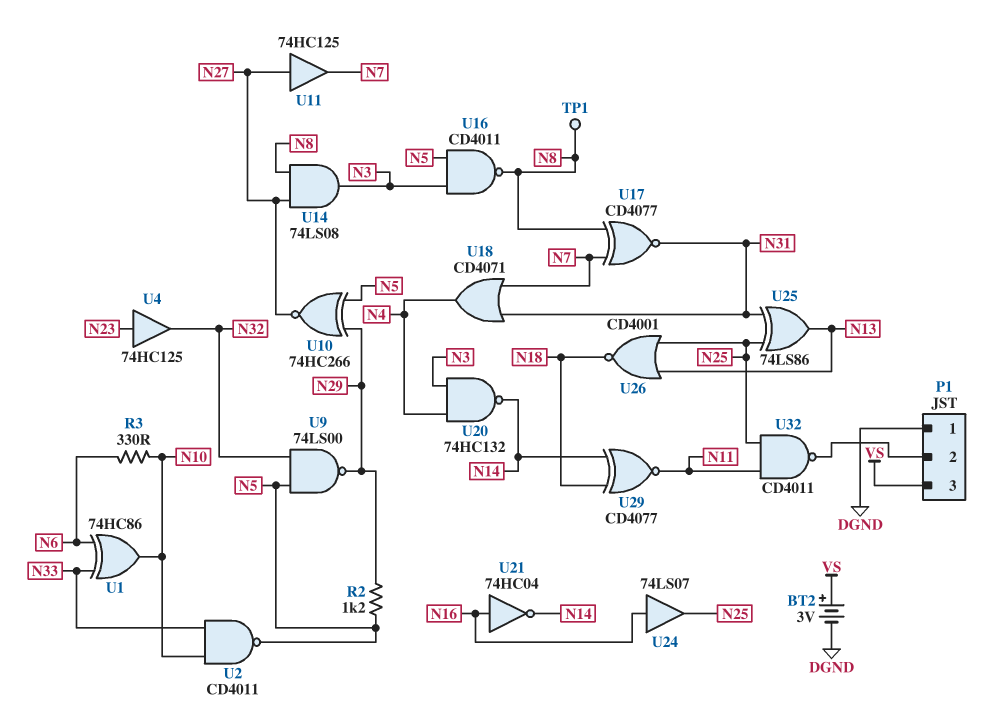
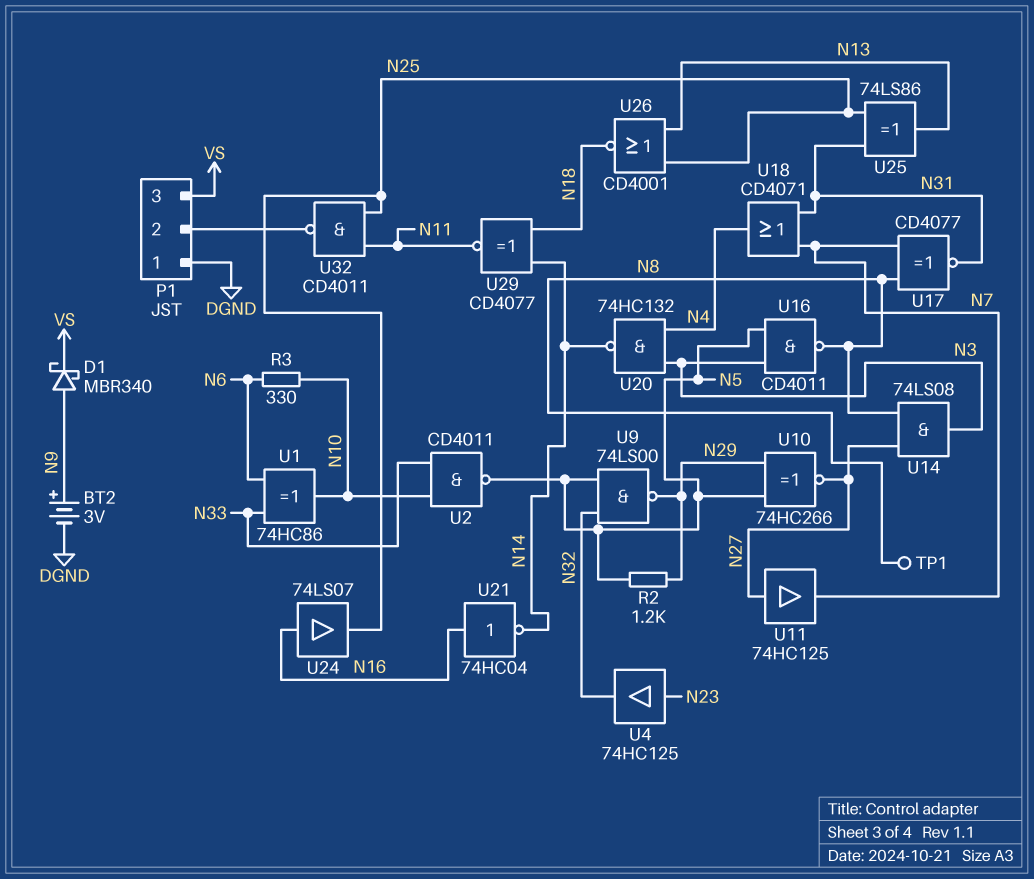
BT2: 3V (plus VS, minus DGND) -> 3V (plus N9, minus DGND)
D1: none -> schottky MBR340 (A N9, K VS)

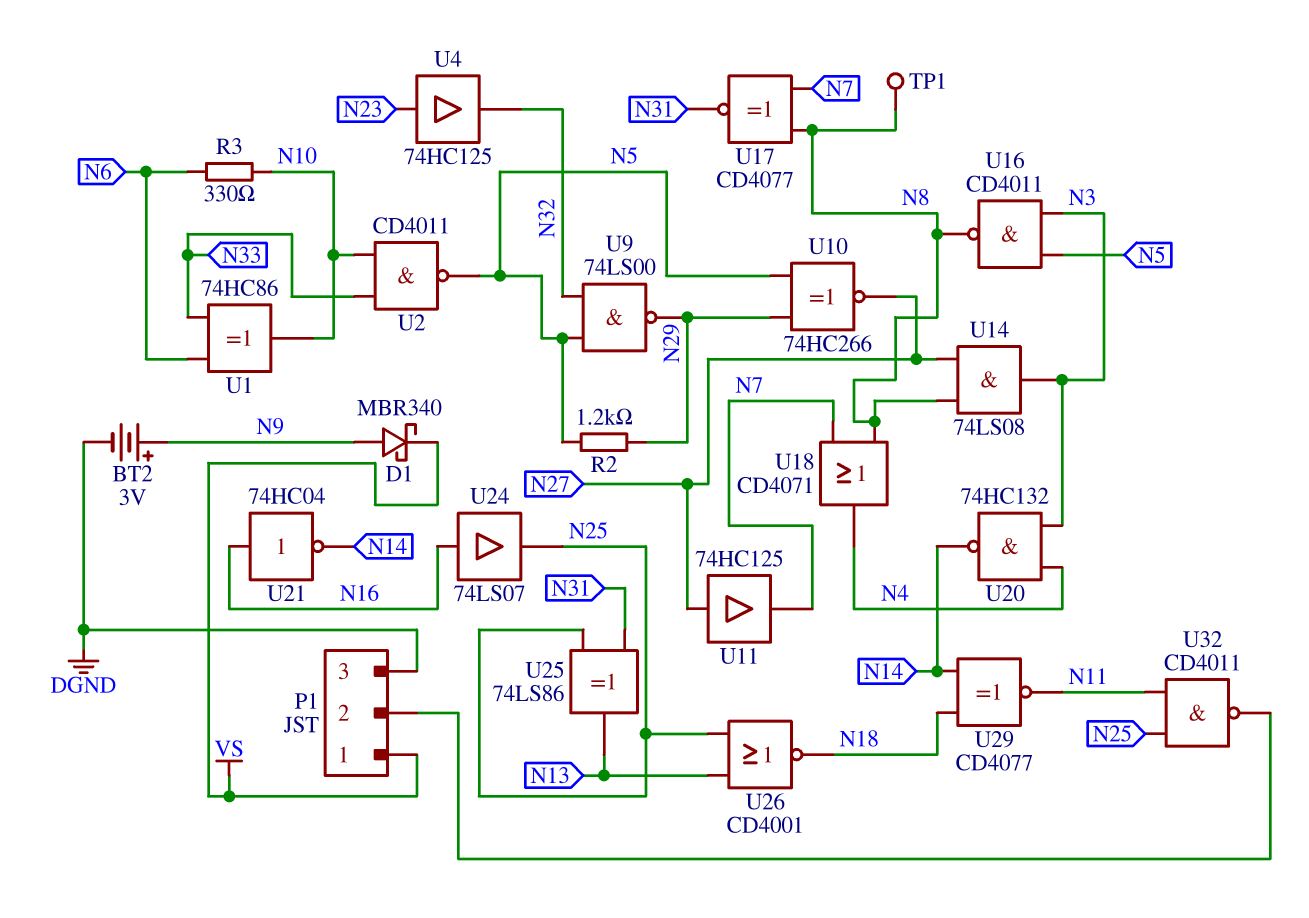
P1 pin 1: DGND -> VS
P1 pin 3: VS -> DGND
U18: OR CD4071 (in N7, in N31, out N4) -> OR CD4071 (in N7, in N8, out N4)

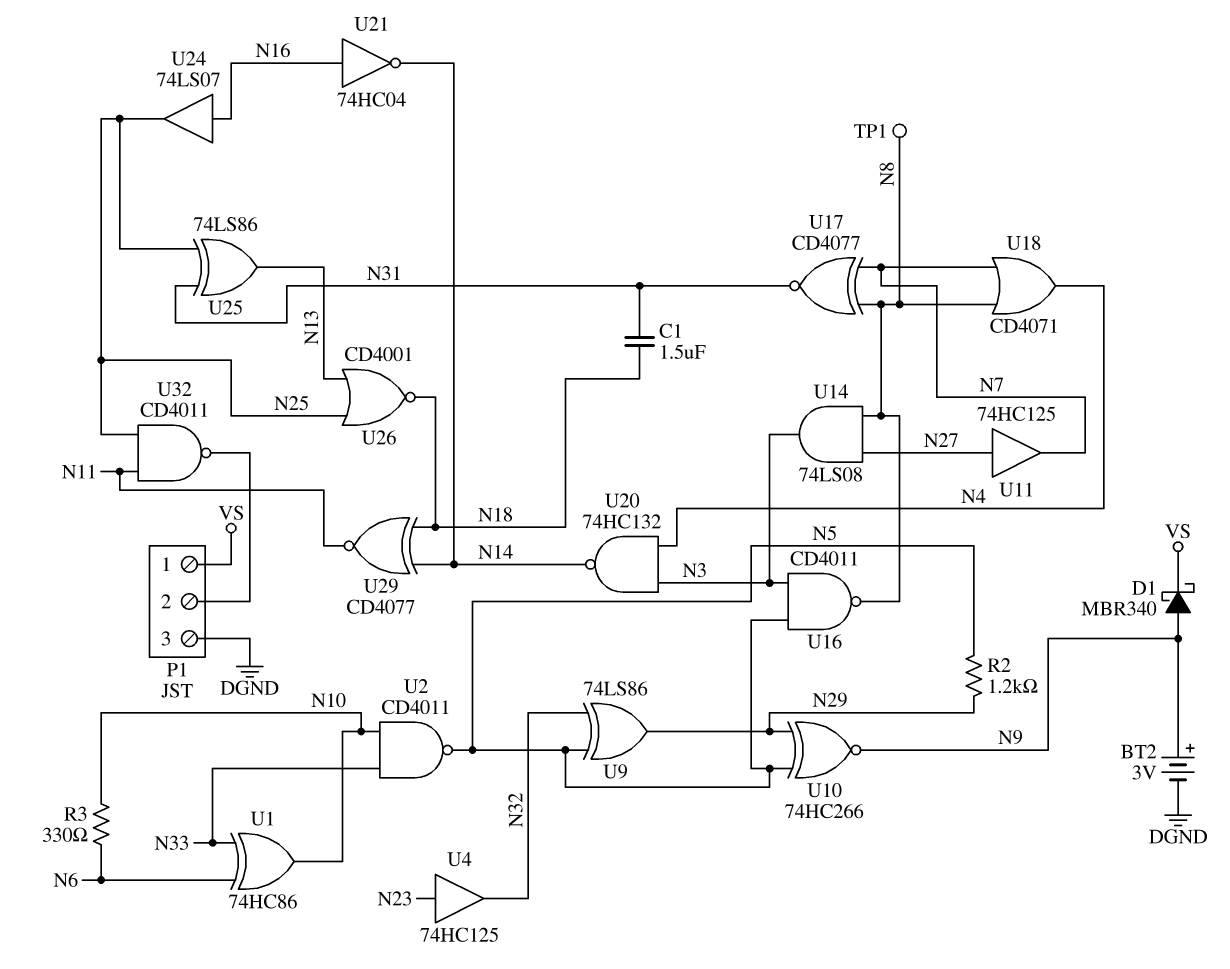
C1: none -> 1.5uF (N18, N31)
U9: NAND 74LS00 (in N5, in N32, out N29) -> XOR 74LS86 (in N5, in N32, out N29)
U10: XNOR 74HC266 (in N5, in N29, out N27) -> XNOR 74HC266 (in N5, in N29, out N9)

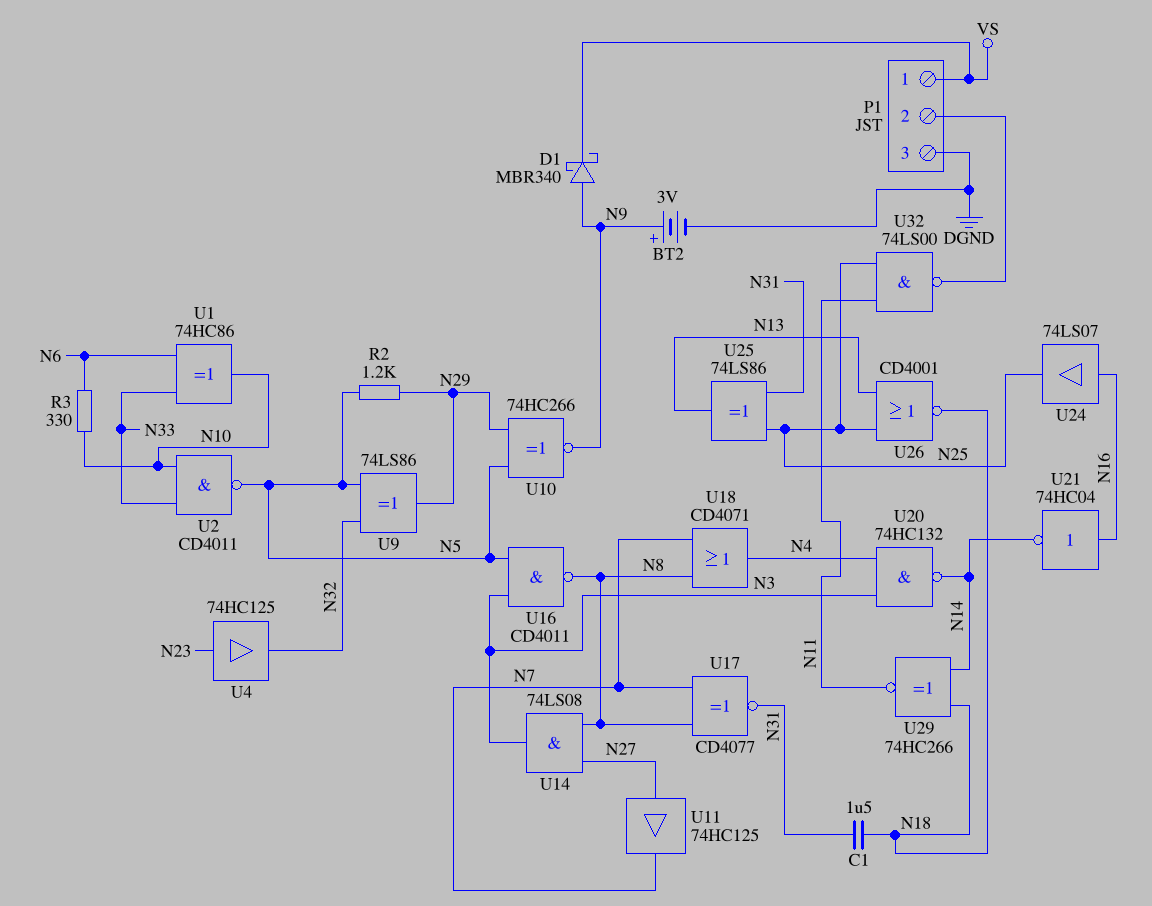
TP1: test point (N8) -> none
U29: XNOR CD4077 (in N14, in N18, out N11) -> XNOR 74HC266 (in N14, in N18, out N11)
U32: NAND CD4011 (in N11, in N25, out P1/2) -> NAND 74LS00 (in N11, in N25, out P1/2)

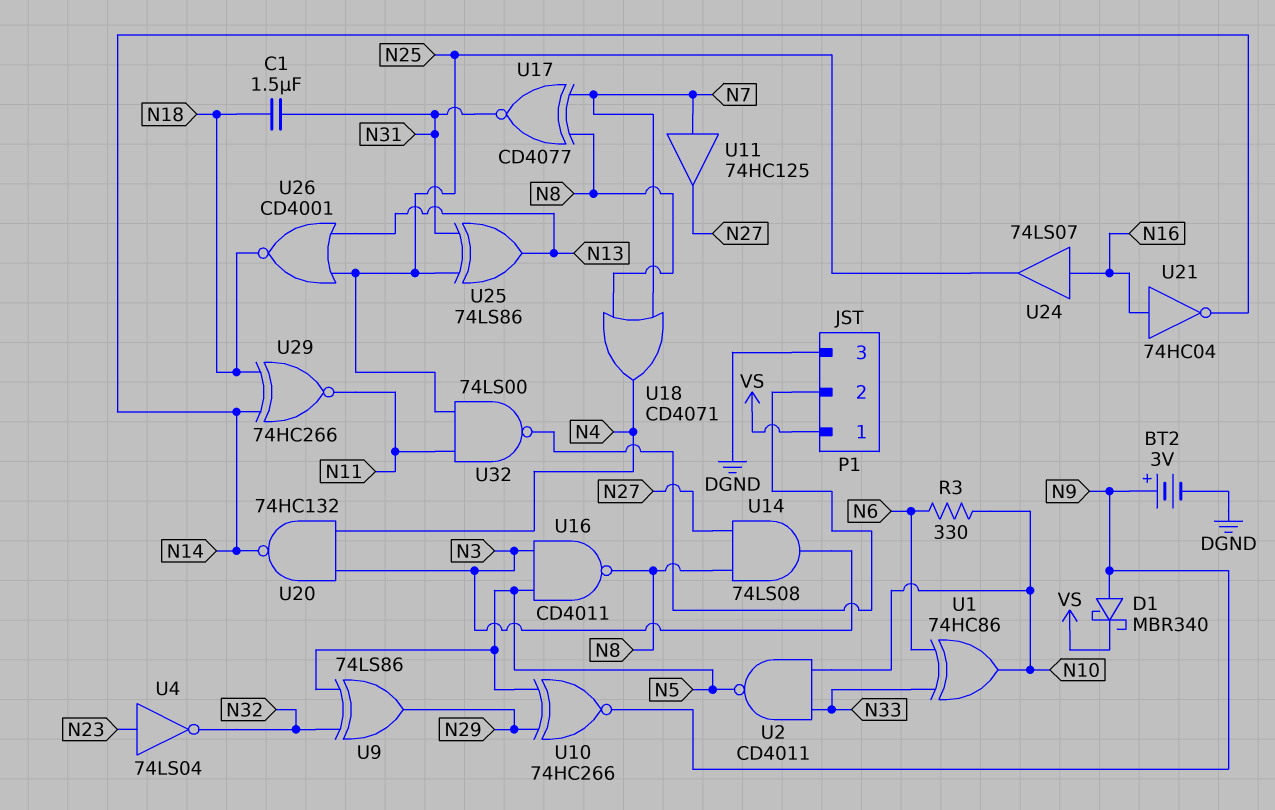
R2: 1.2k (N5, N29) -> none
U4: buffer 74HC125 (in N23, out N32) -> NOT 74LS04 (in N23, out N32)
U11: buffer 74HC125 (in N27, out N7) -> buffer 74HC125 (in N7, out N27)

